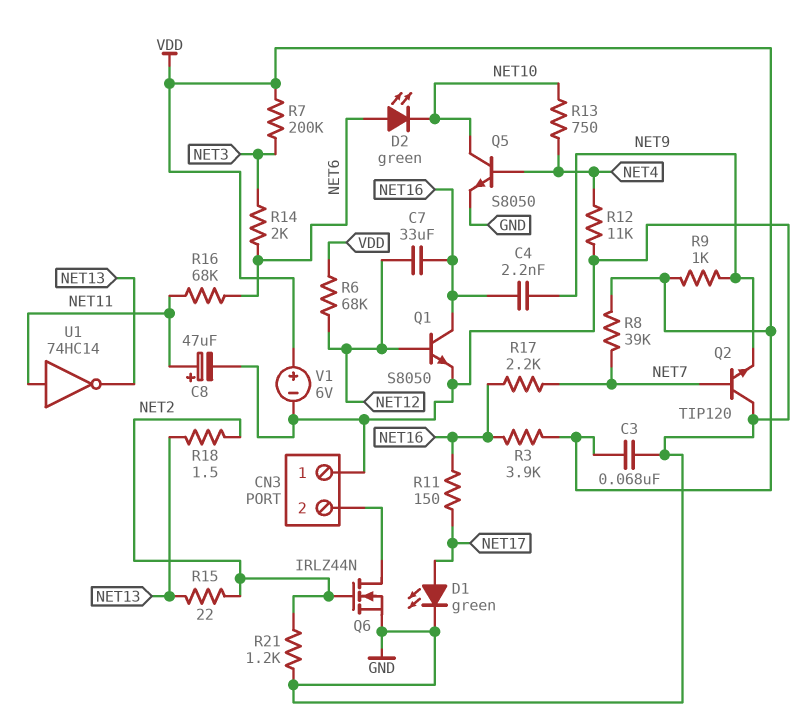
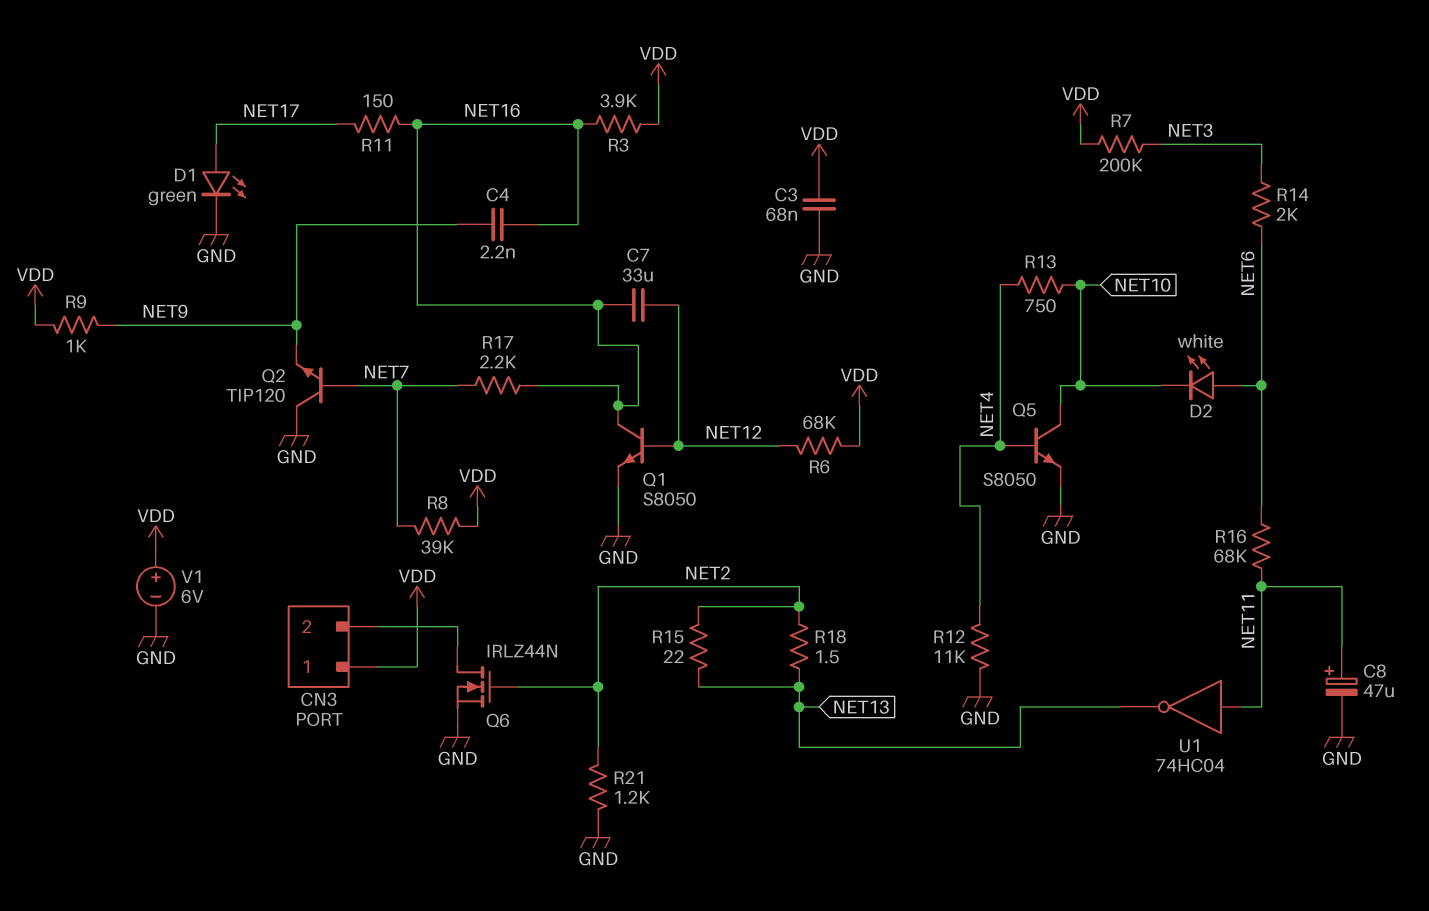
CN3 pin 1: GND -> VDD
D2: LED green (A NET6, K NET10) -> LED white (A NET6, K NET10)
U1: NOT 74HC14 (in NET11, out NET13) -> NOT 74HC04 (in NET11, out NET13)

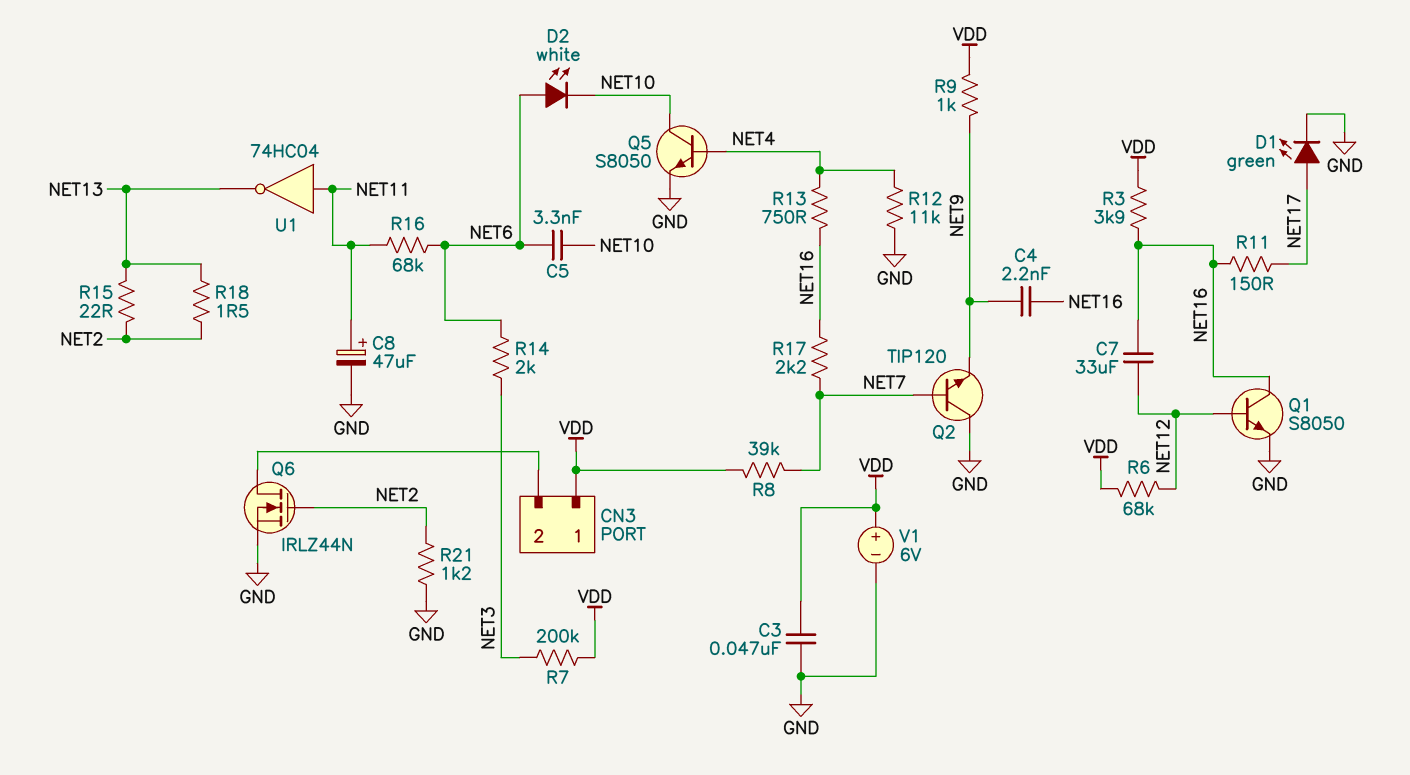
C3: 68nF (GND, VDD) -> 47nF (GND, VDD)
C5: none -> 3.3nF (NET6, NET10)
R13: 750 (NET4, NET10) -> 750 (NET4, NET16)

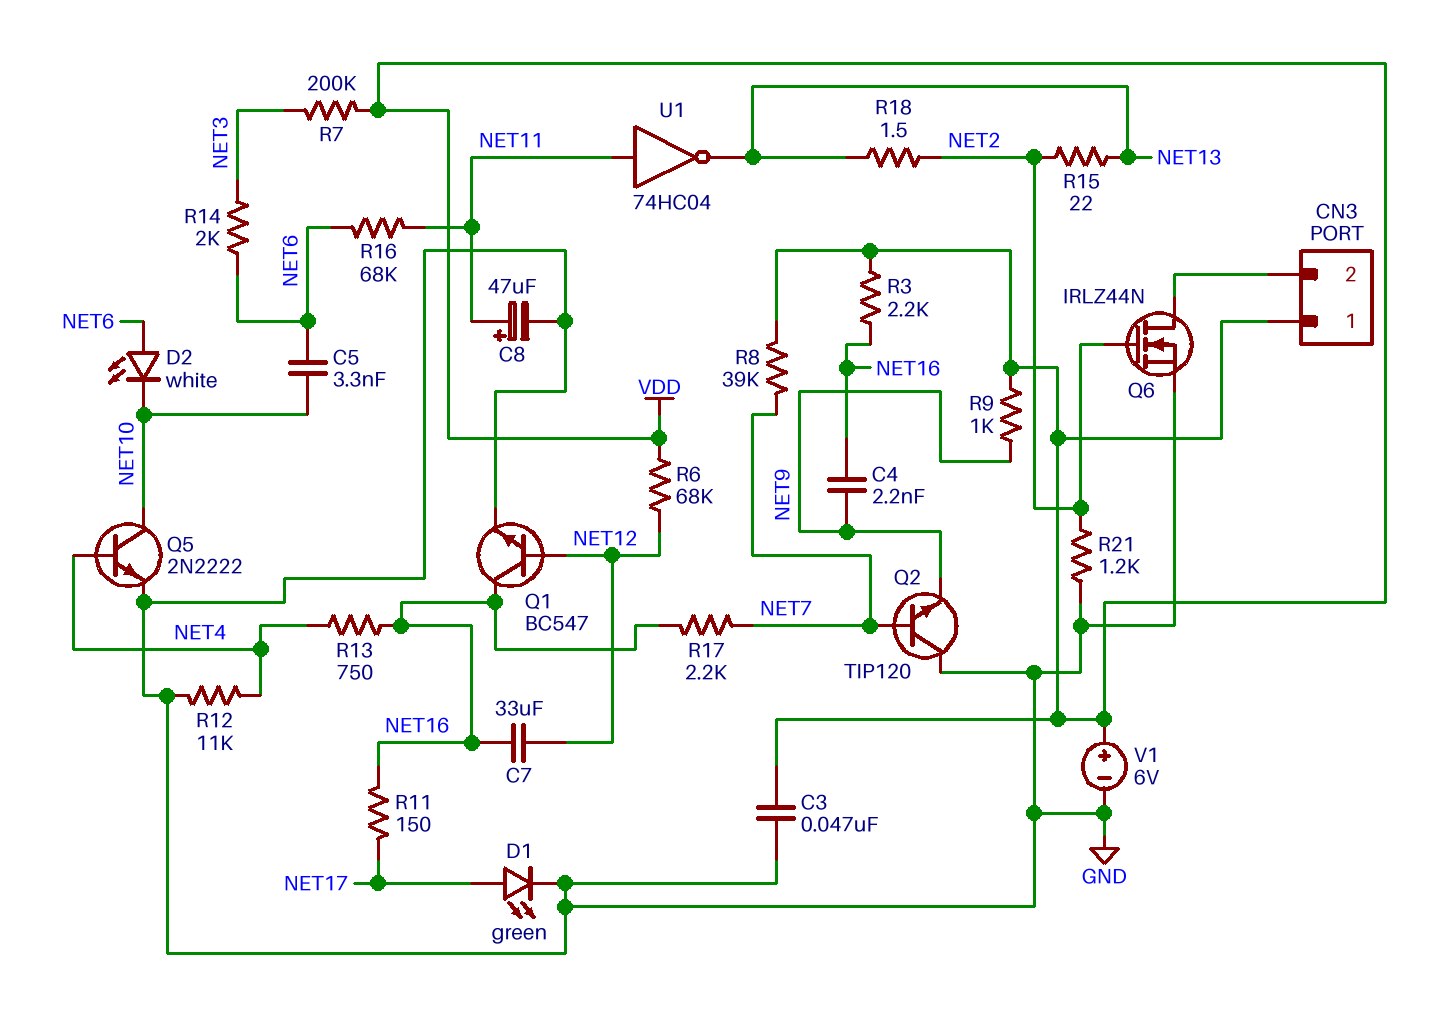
Q1: NPN S8050 (B NET12, C NET16, E GND) -> NPN BC547 (B NET12, C NET16, E GND)
Q5: NPN S8050 (B NET4, C NET10, E GND) -> NPN 2N2222 (B NET4, C NET10, E GND)
R3: 3.9k (NET16, VDD) -> 2.2k (NET16, VDD)

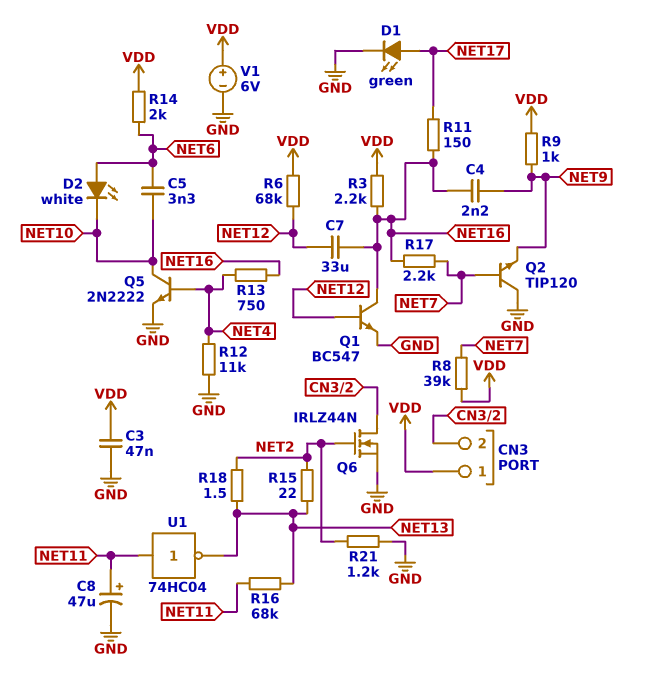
R7: 200k (NET3, VDD) -> none
R14: 2k (NET3, NET6) -> 2k (NET6, VDD)
R16: 68k (NET6, NET11) -> 68k (NET11, NET13)

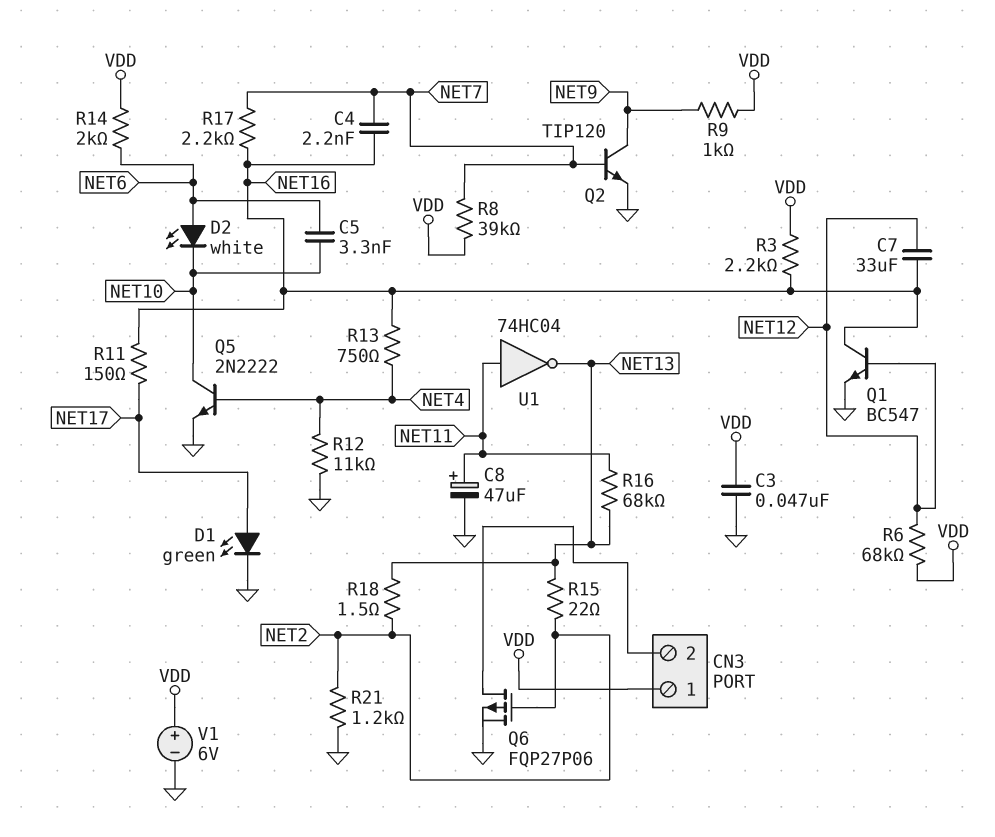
C4: 2.2nF (NET9, NET16) -> 2.2nF (NET7, NET16)
Q2: NPN TIP120 (B NET7, C GND, E NET9) -> NPN TIP120 (B NET7, C NET9, E GND)
Q6: NMOS IRLZ44N (G NET2, D CN3/2, S GND) -> PMOS FQP27P06 (G NET2, D CN3/2, S GND)

